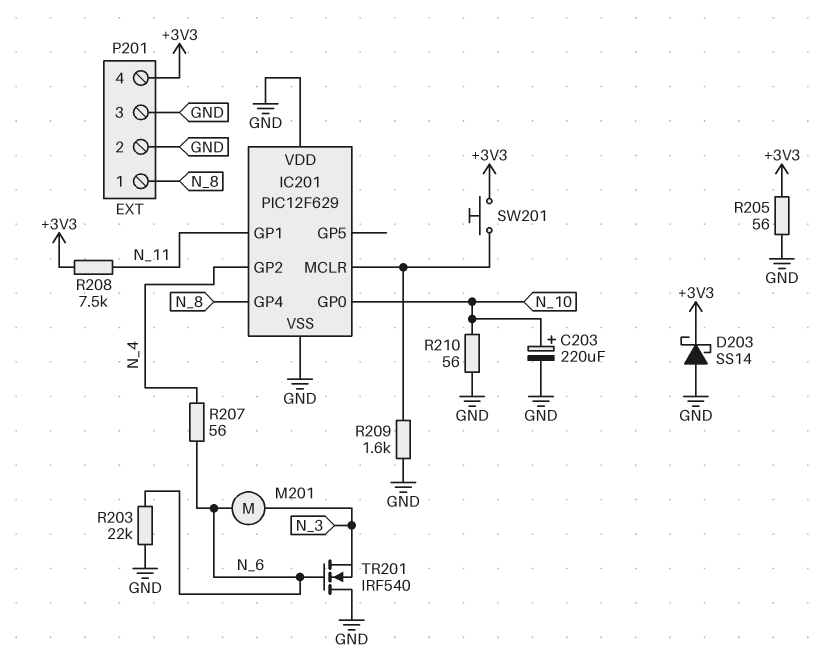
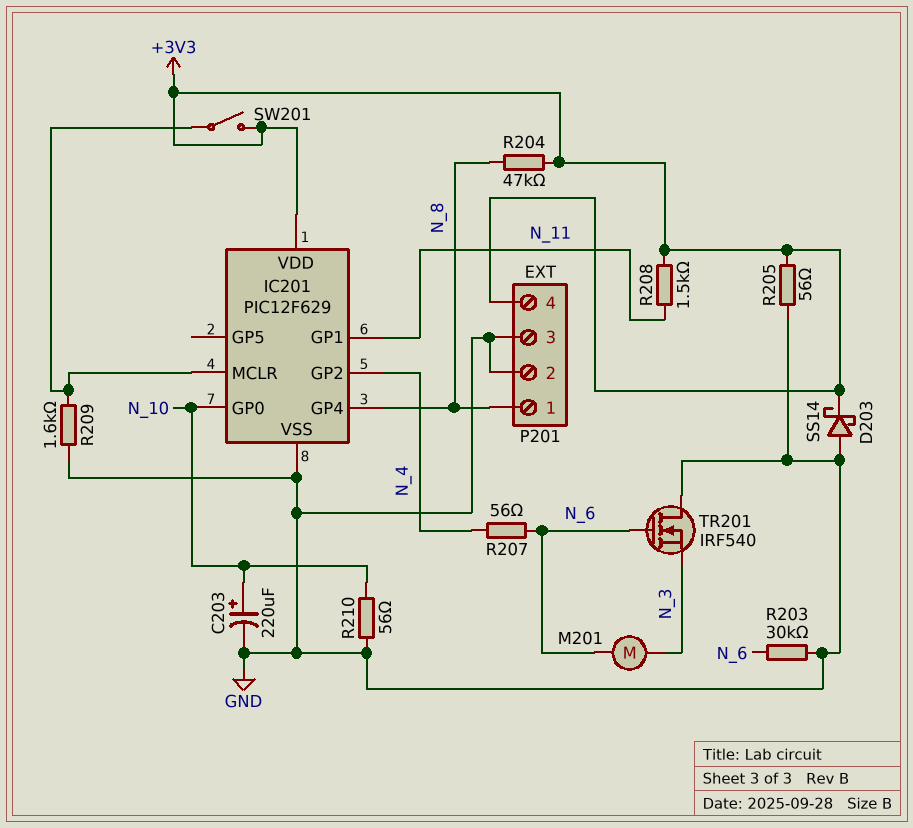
IC201 pin VDD: GND -> +3V3
R203: 22k (GND, N_6) -> 30k (GND, N_6)
R204: none -> 47k (+3V3, N_8)
R208: 7.5k (+3V3, N_11) -> 1.5k (+3V3, N_11)
SW201: button (+3V3, IC201/MCLR) -> switch (+3V3, IC201/MCLR)

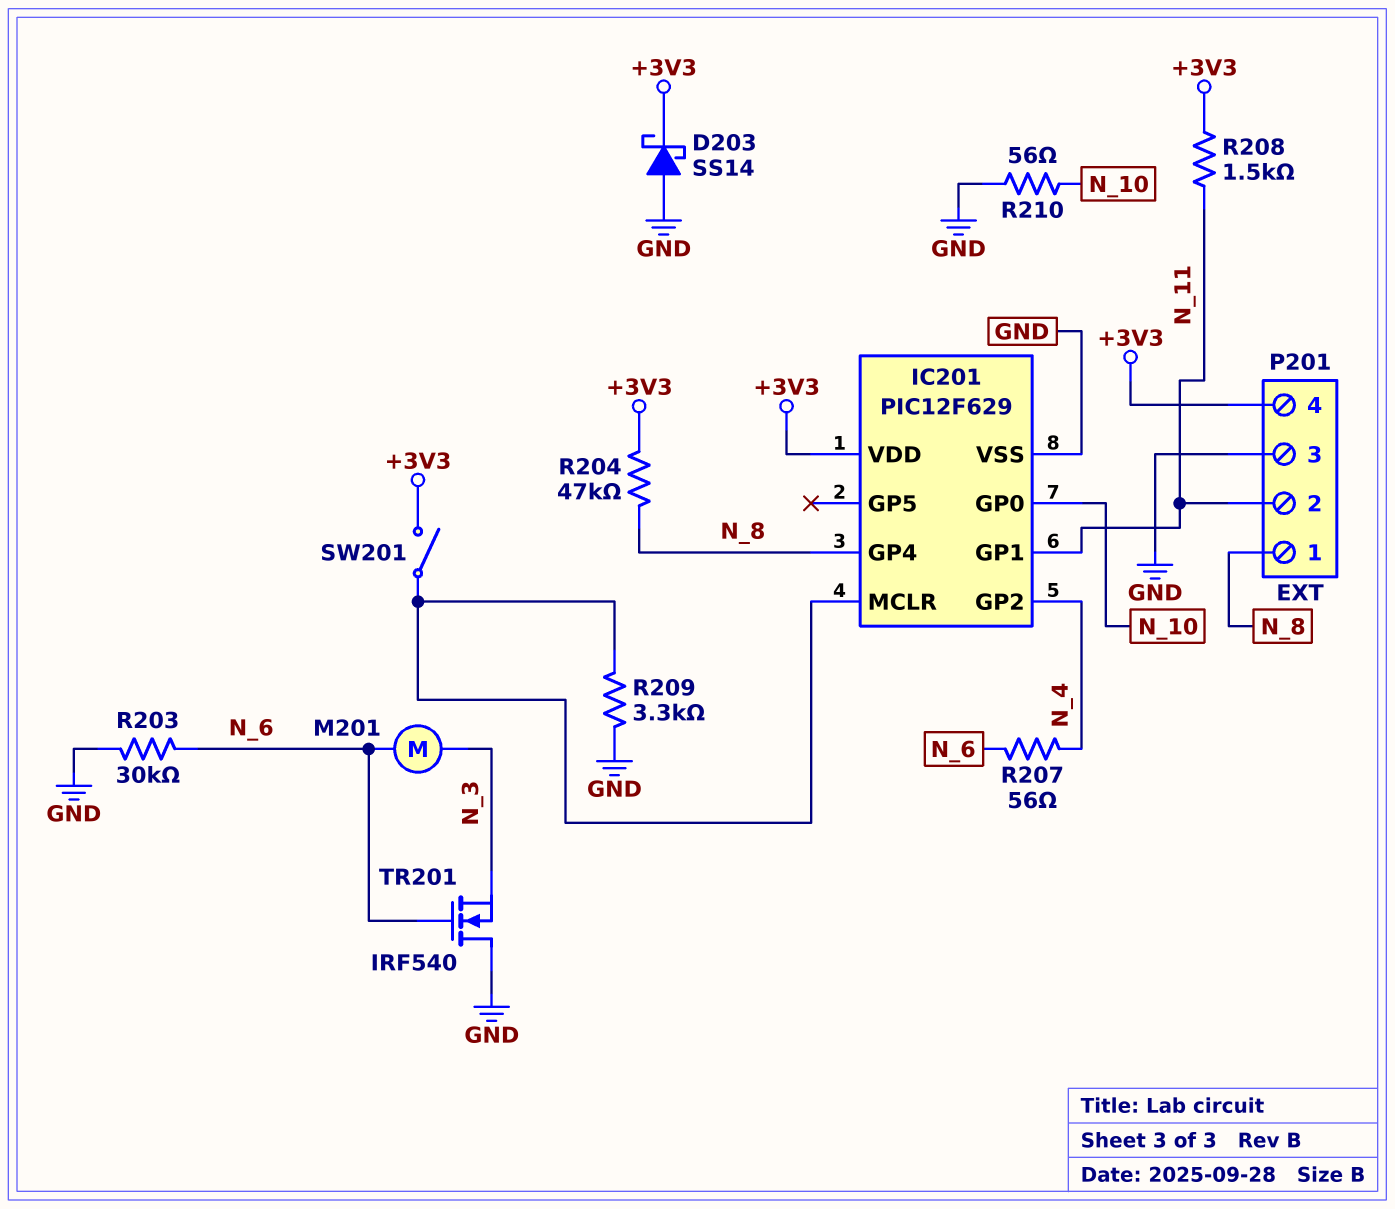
C203: 220uF (plus N_10, minus GND) -> none
P201 pin 2: GND -> N_11
R205: 56 (+3V3, GND) -> none
R209: 1.6k (GND, IC201/MCLR) -> 3.3k (GND, IC201/MCLR)

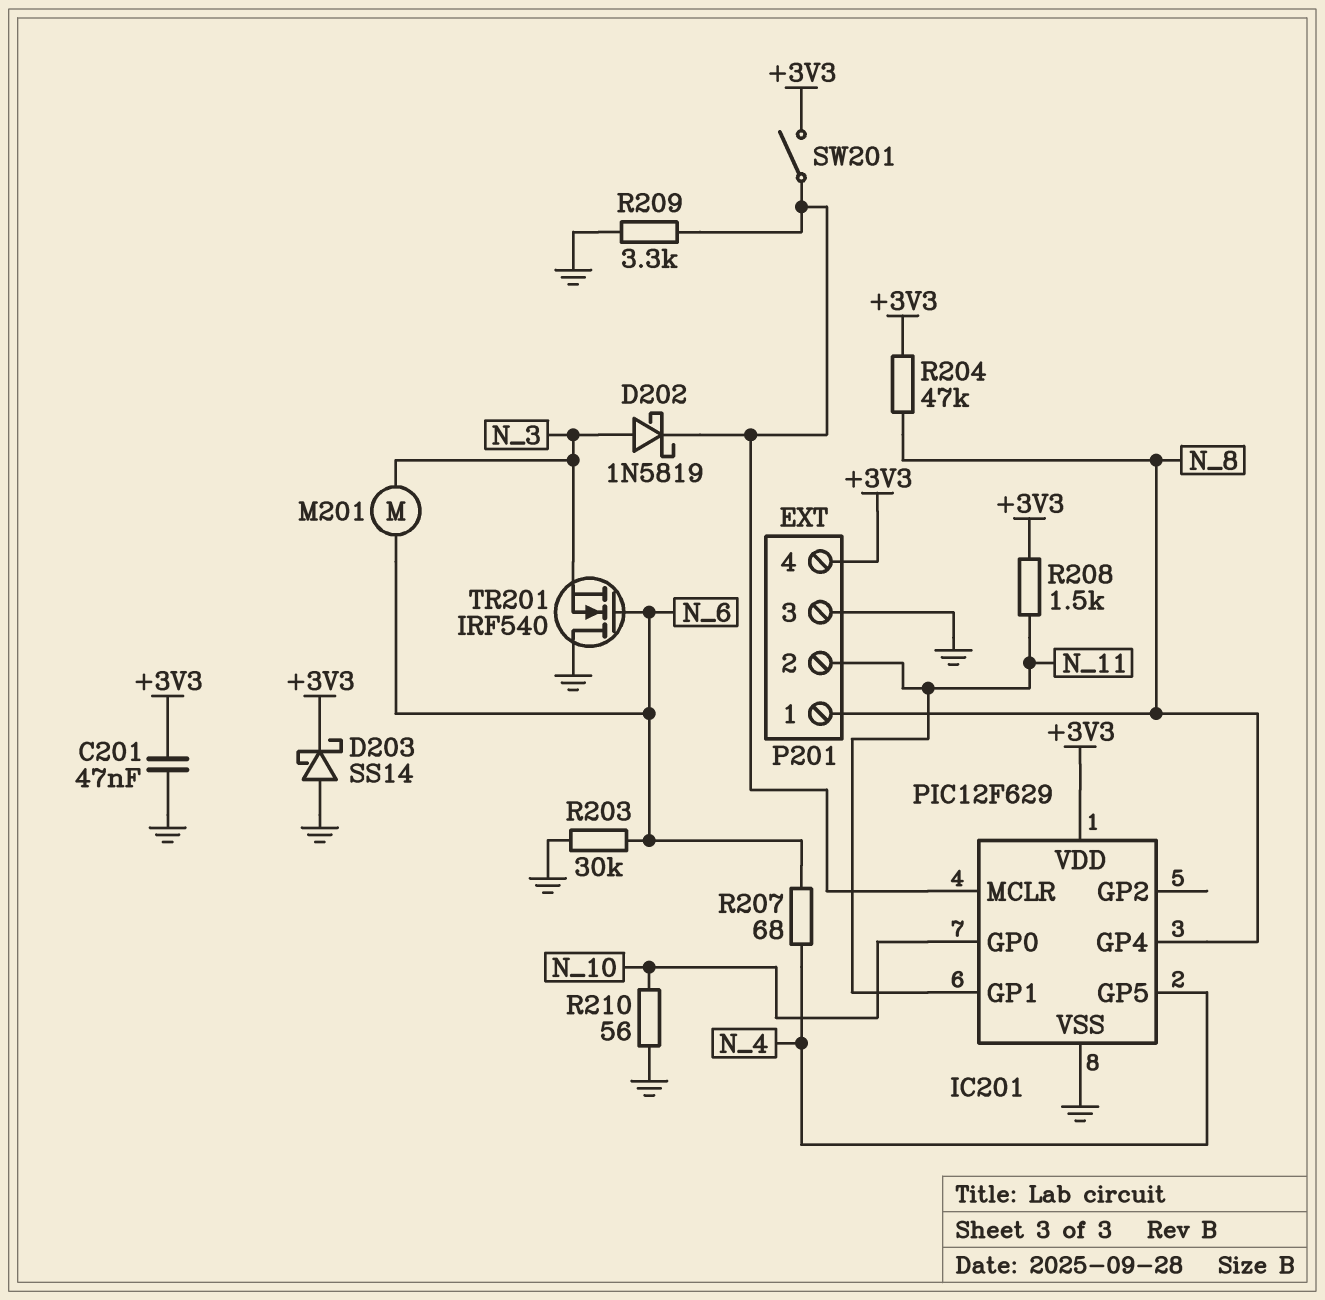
C201: none -> 47nF (+3V3, GND)
D202: none -> schottky 1N5819 (A N_3, K IC201/MCLR)
IC201 pin GP2: N_4 -> none
IC201 pin GP5: none -> N_4
R207: 56 (N_4, N_6) -> 68 (N_4, N_6)

